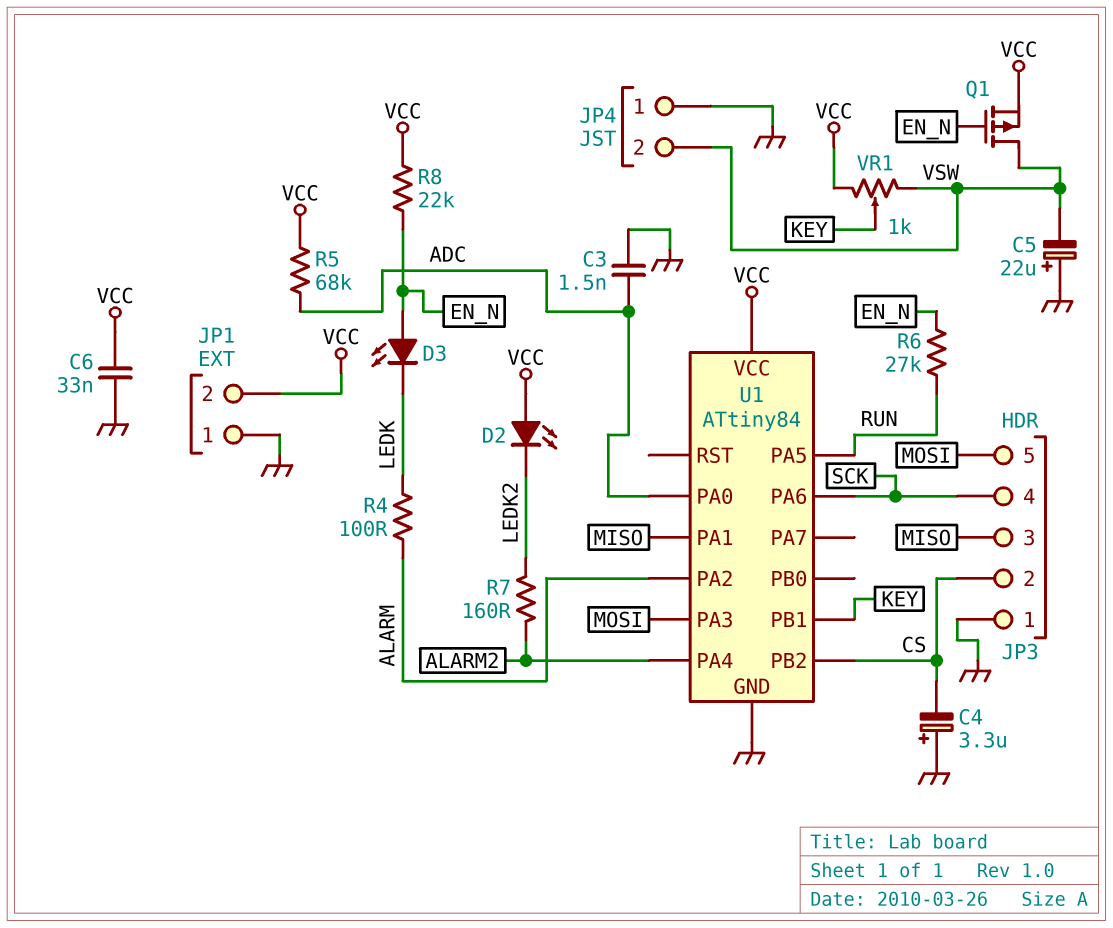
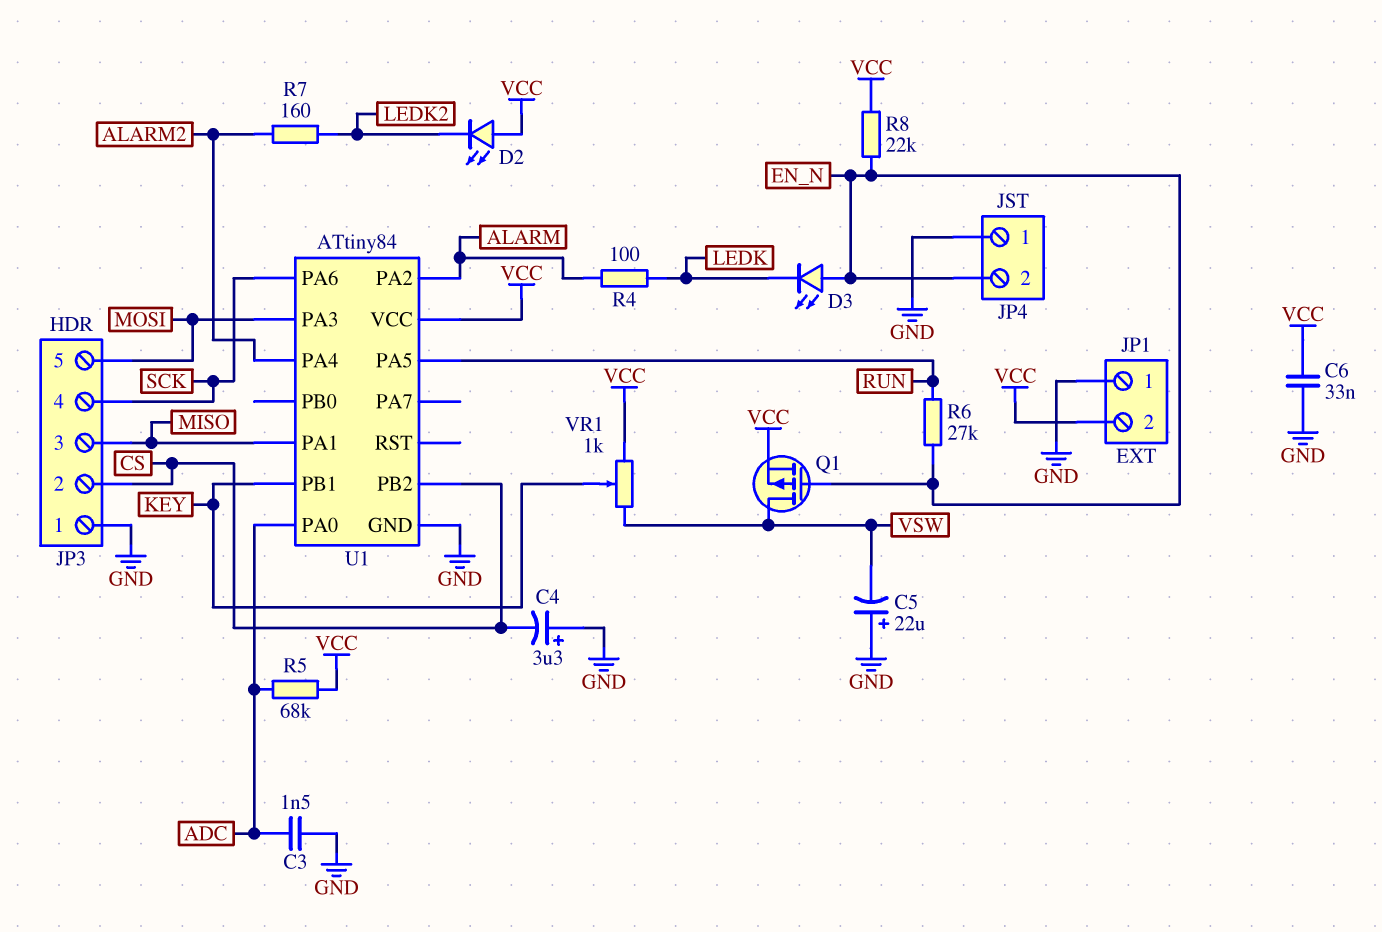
JP4 pin 2: VSW -> EN_N

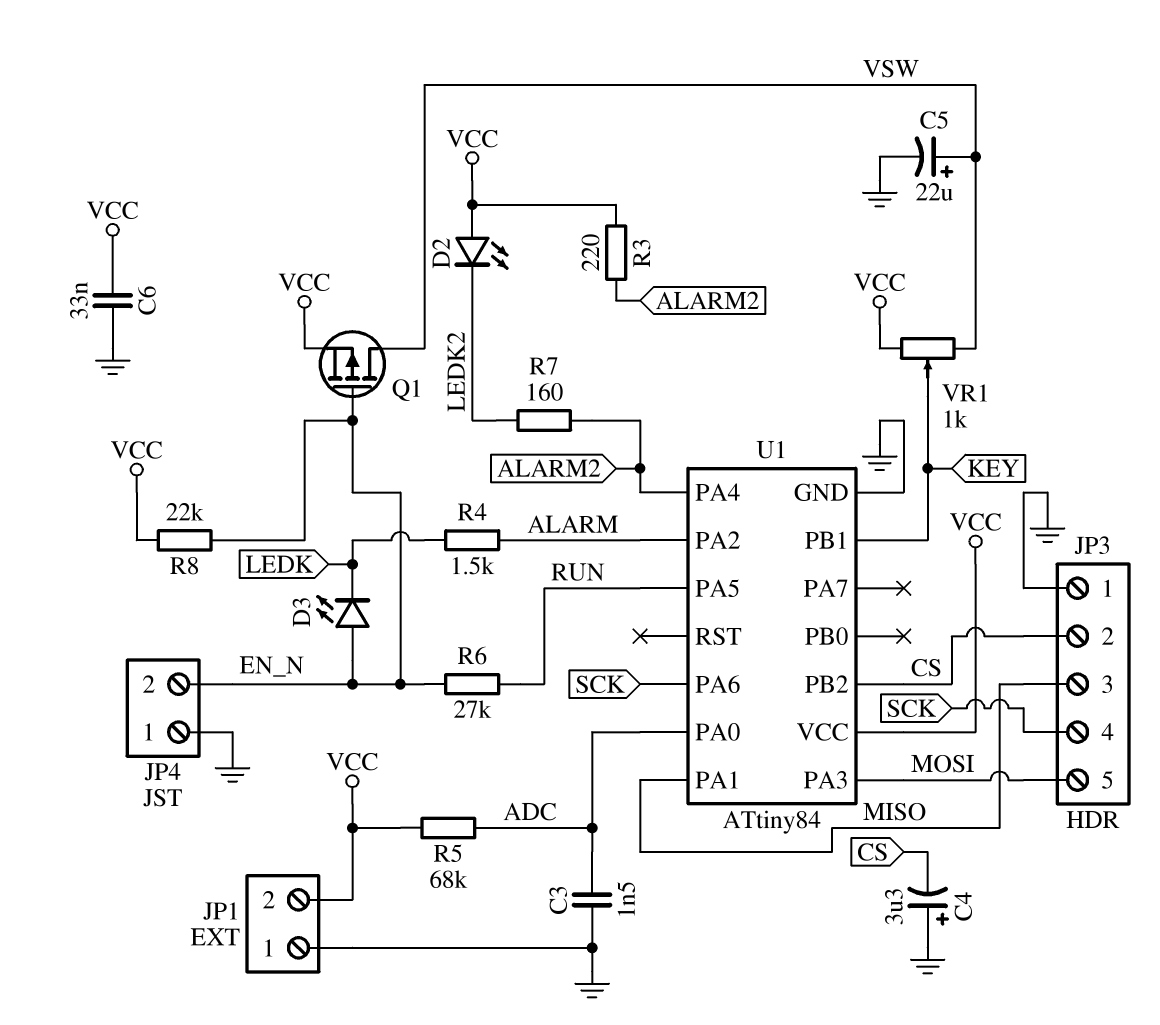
C5: 22uF (plus GND, minus VSW) -> 22uF (plus VSW, minus GND)
R3: none -> 220 (ALARM2, VCC)
R4: 100 (ALARM, LEDK) -> 1.5k (ALARM, LEDK)

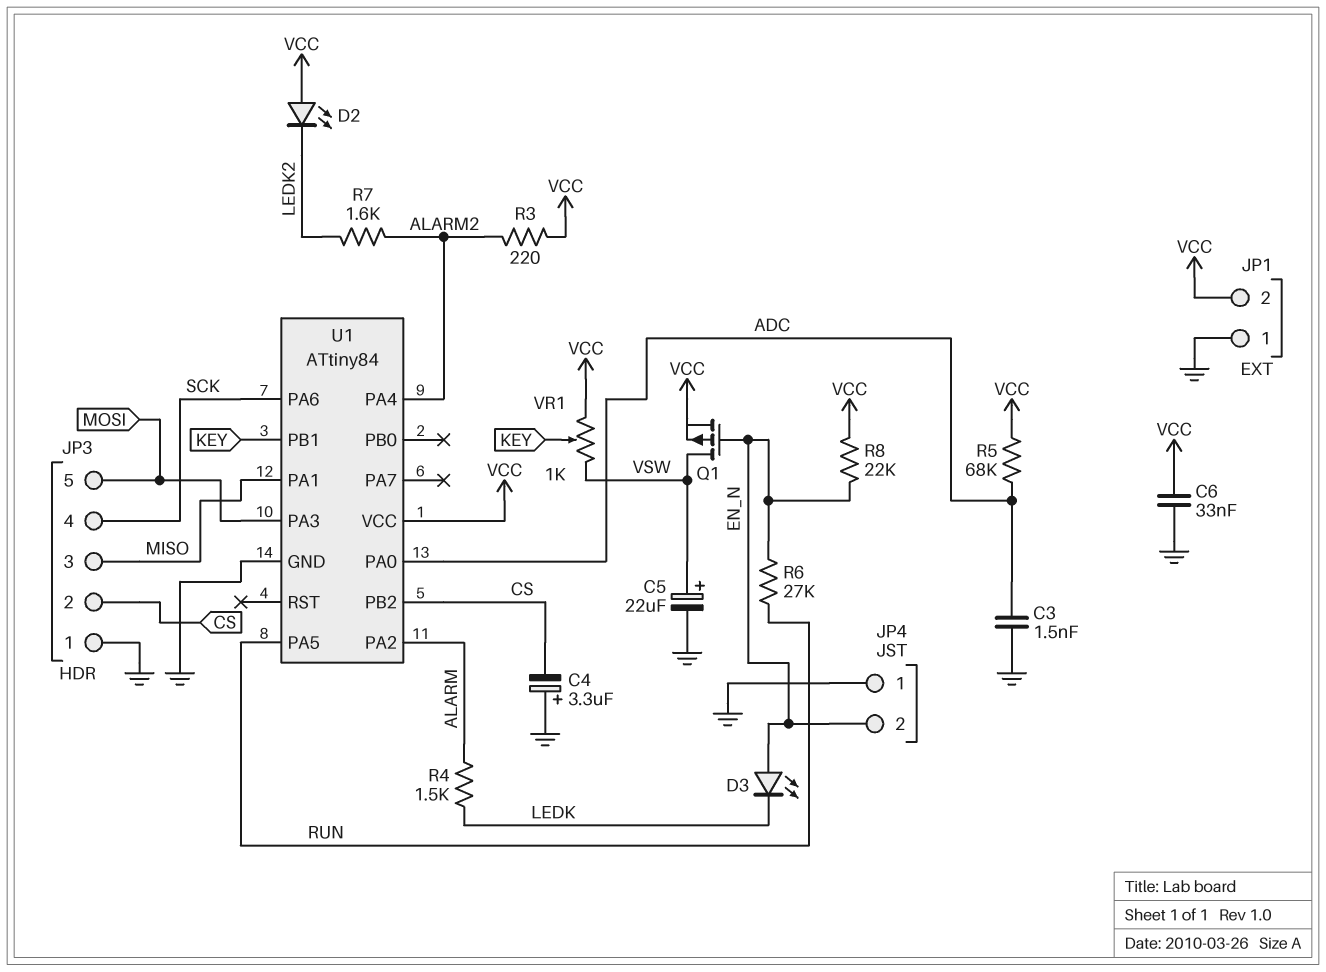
R7: 160 (ALARM2, LEDK2) -> 1.6k (ALARM2, LEDK2)

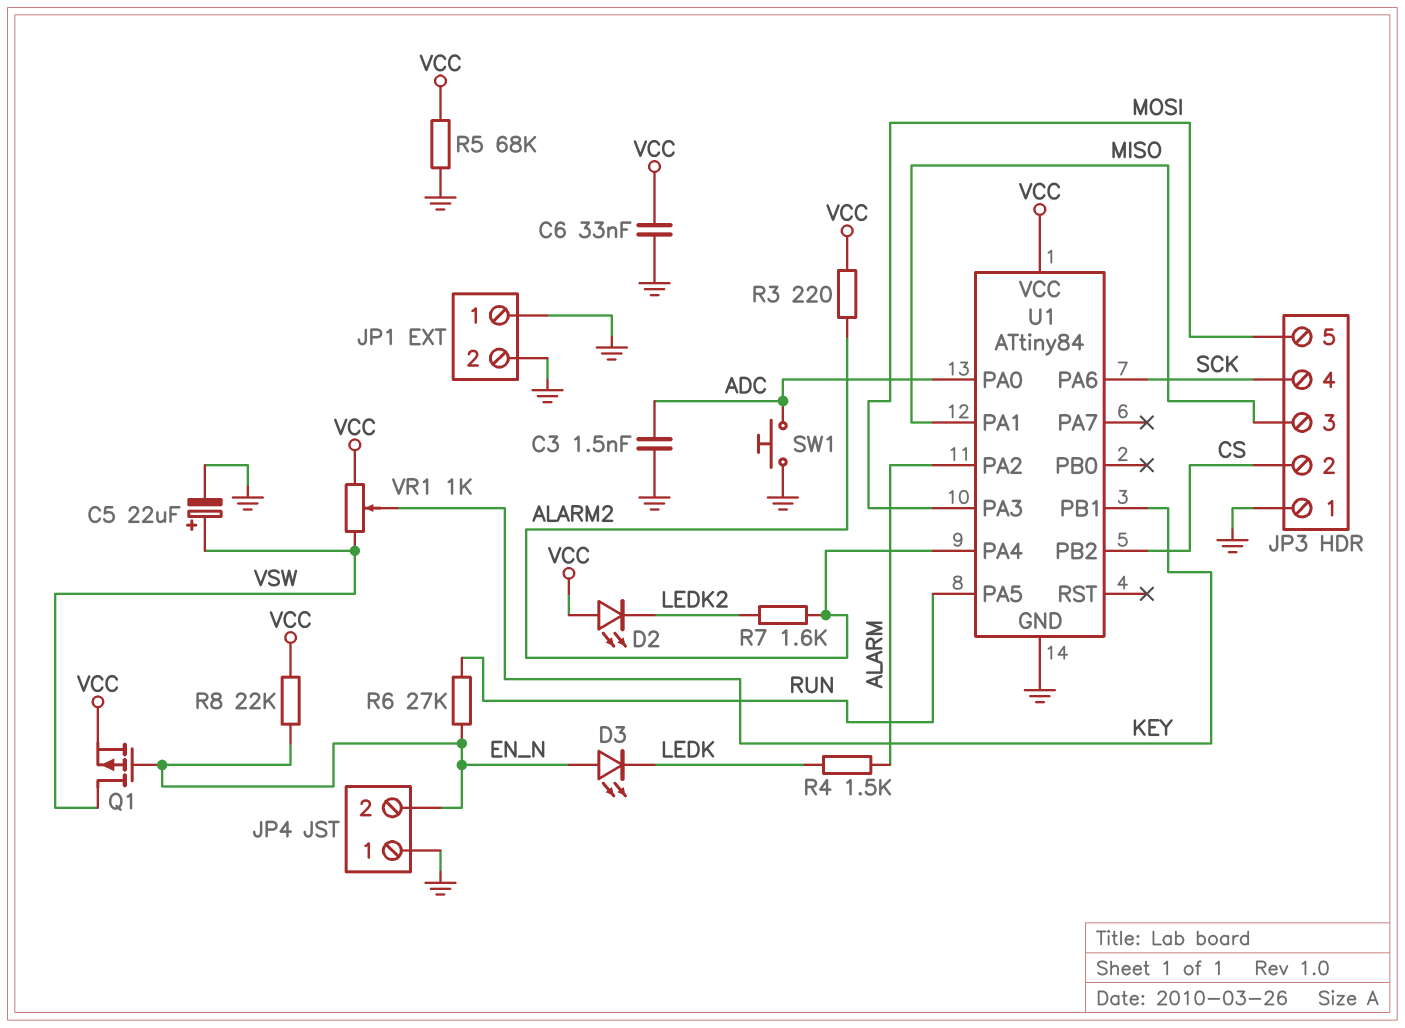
C4: 3.3uF (plus GND, minus CS) -> none
JP1 pin 2: VCC -> GND
R5: 68k (ADC, VCC) -> 68k (GND, VCC)
SW1: none -> button (ADC, GND)

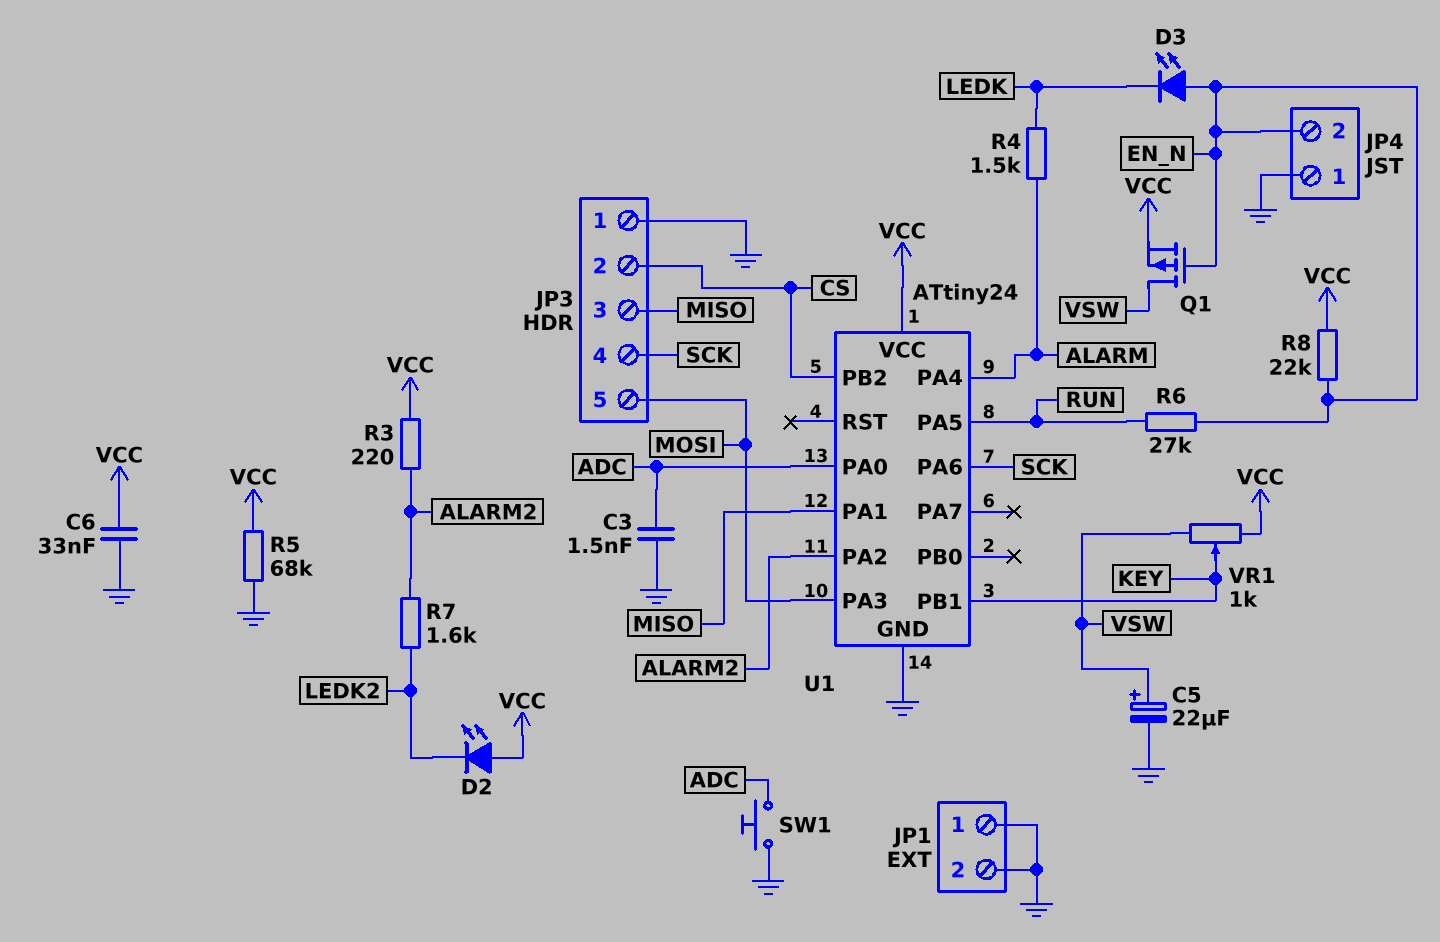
U1: ATtiny84 -> ATtiny24
U1 pin PA2: ALARM -> ALARM2
U1 pin PA4: ALARM2 -> ALARM

